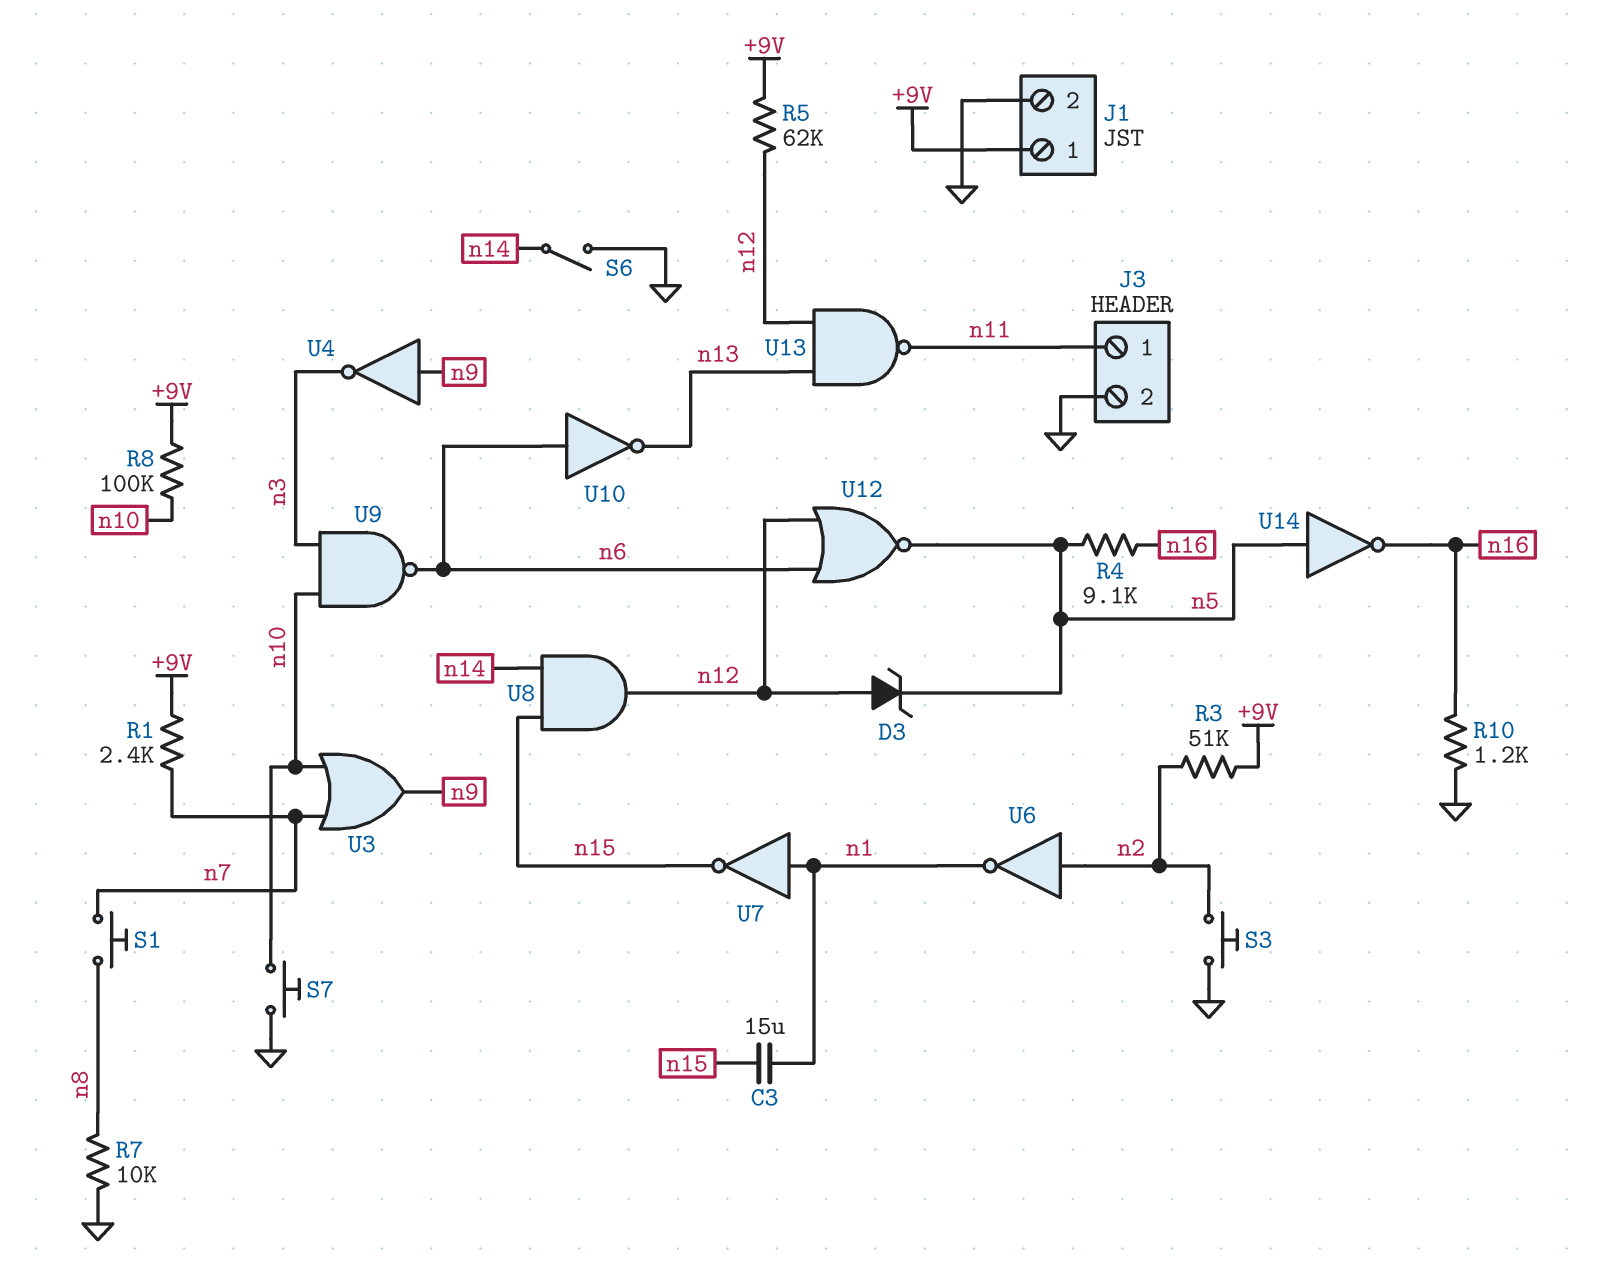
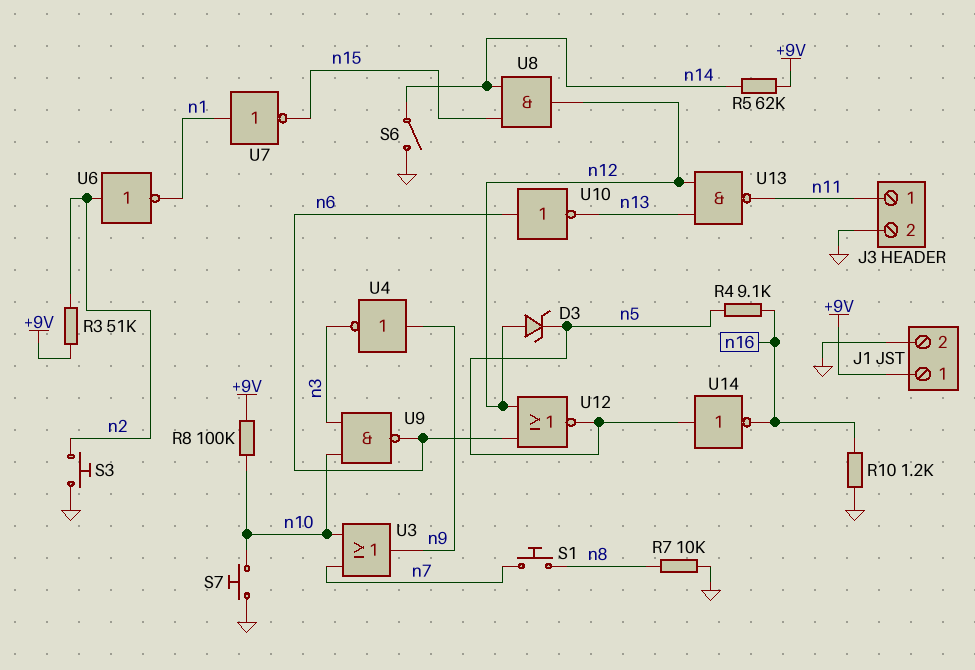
C3: 15uF (n1, n15) -> none
R1: 2.4k (+9V, n7) -> none
R5: 62k (+9V, n12) -> 62k (+9V, n14)

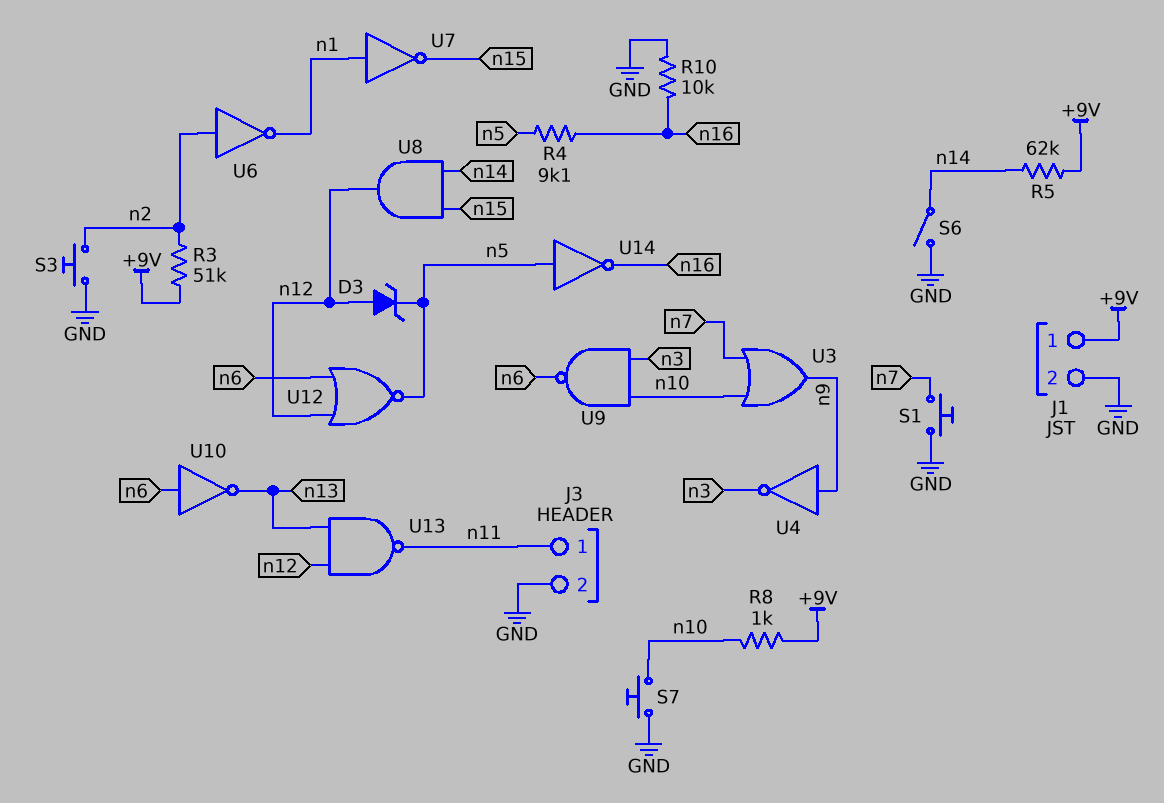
R7: 10k (GND, n8) -> none
R8: 100k (+9V, n10) -> 1k (+9V, n10)
R10: 1.2k (GND, n16) -> 10k (GND, n16)
S1: button (n7, n8) -> button (GND, n7)

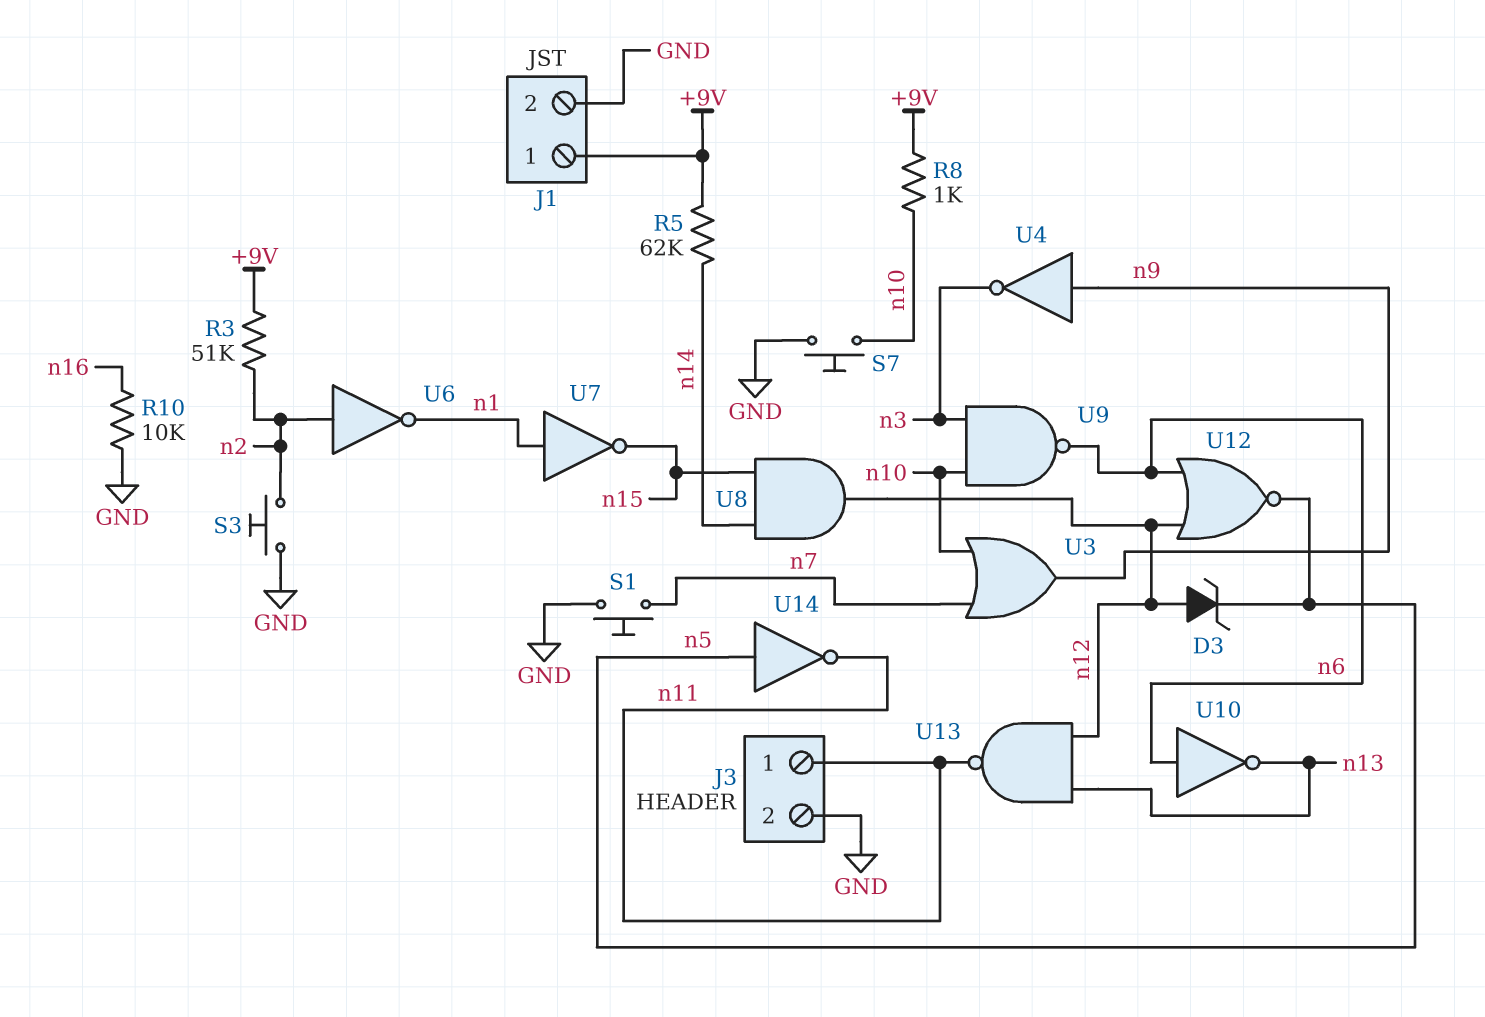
R4: 9.1k (n5, n16) -> none
S6: switch (GND, n14) -> none
U14: NOT (in n5, out n16) -> NOT (in n5, out n11)

